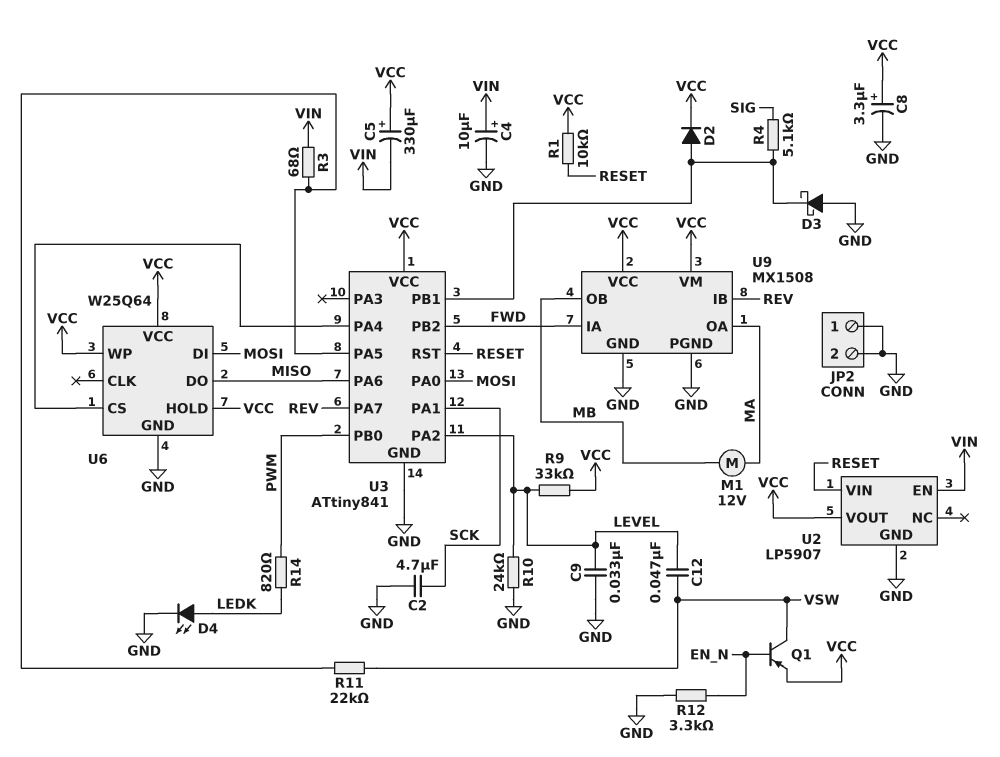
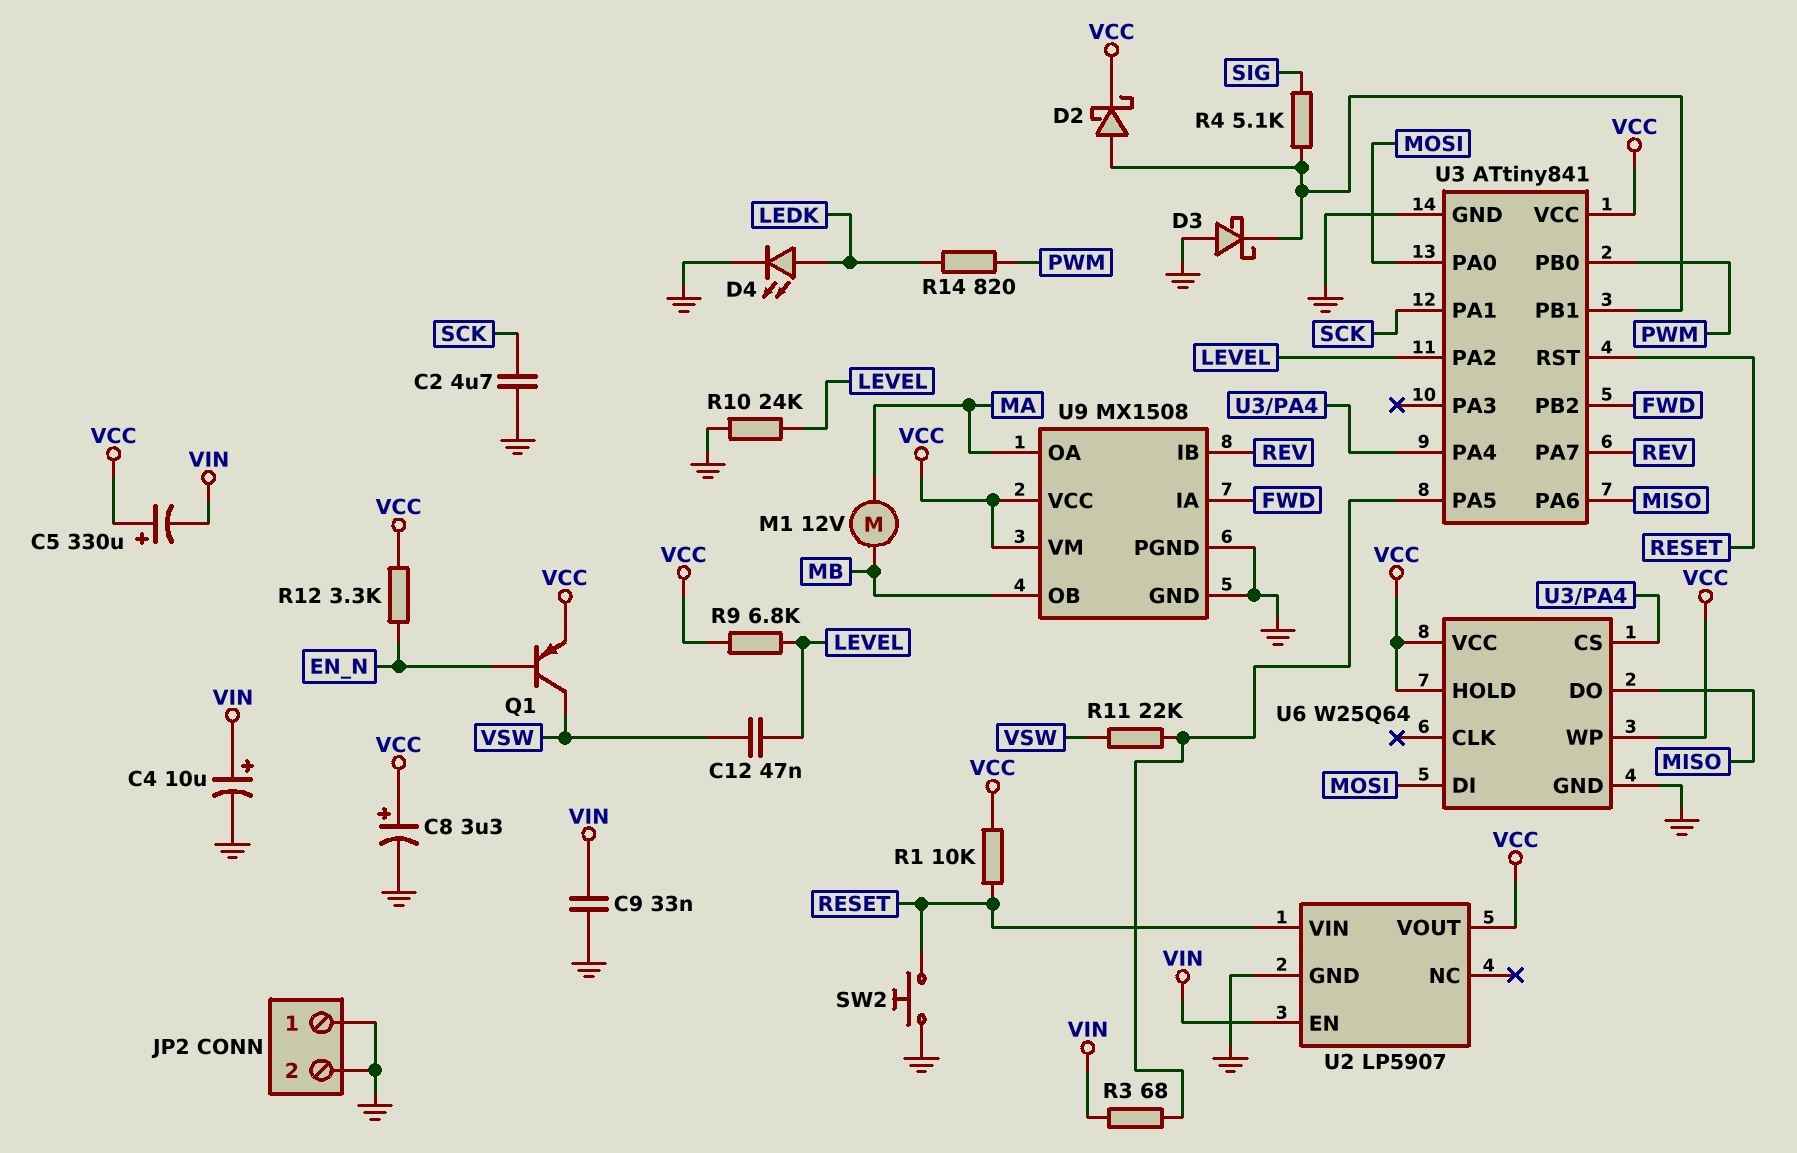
C9: 33nF (GND, LEVEL) -> 33nF (GND, VIN)
D2: diode (A U3/PB1, K VCC) -> schottky (A U3/PB1, K VCC)
R9: 33k (LEVEL, VCC) -> 6.8k (LEVEL, VCC)
R12: 3.3k (EN_N, GND) -> 3.3k (EN_N, VCC)
SW2: none -> button (GND, RESET)

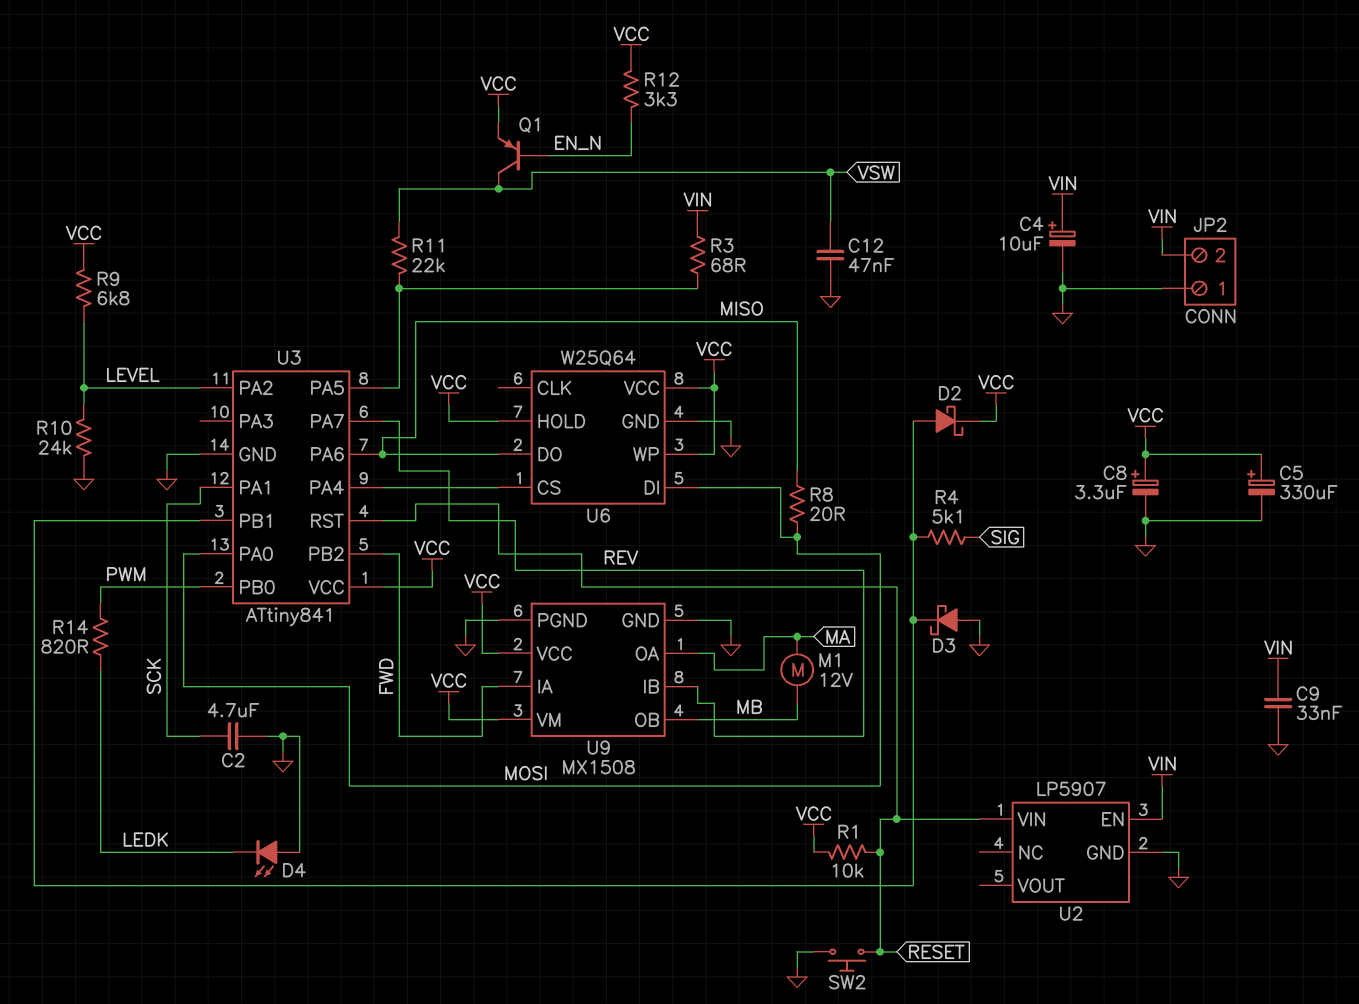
C5: 330uF (plus VCC, minus VIN) -> 330uF (plus VCC, minus GND)
C12: 47nF (LEVEL, VSW) -> 47nF (GND, VSW)
D4: LED (A LEDK, K GND) -> LED (A GND, K LEDK)
JP2 pin 2: GND -> VIN
R8: none -> 20 (MISO, MOSI)
U2 pin VOUT: VCC -> none

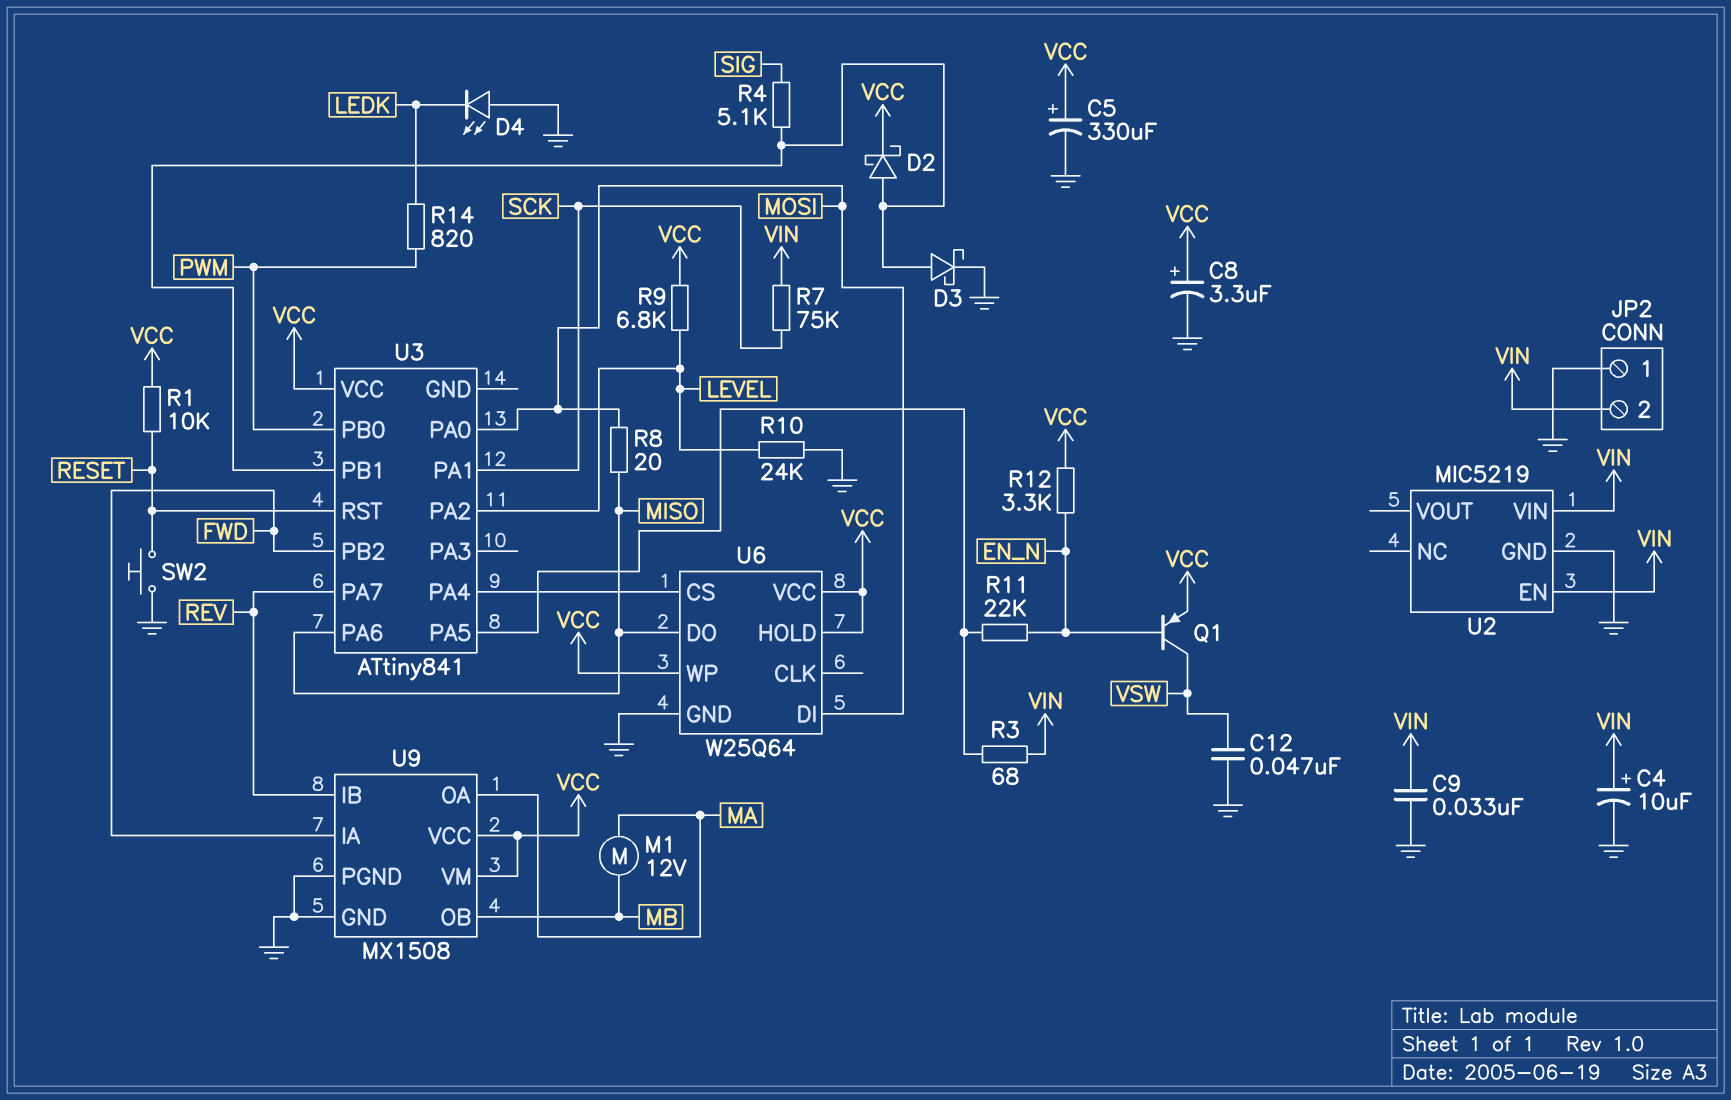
C2: 4.7uF (GND, SCK) -> none
D3: schottky (A GND, K U3/PB1) -> schottky (A U3/PB1, K GND)
R7: none -> 75k (SCK, VIN)
R11: 22k (U3/PA5, VSW) -> 22k (EN_N, U3/PA5)
U2: LP5907 -> MIC5219
U2 pin VIN: RESET -> VIN
U3 pin GND: GND -> none

